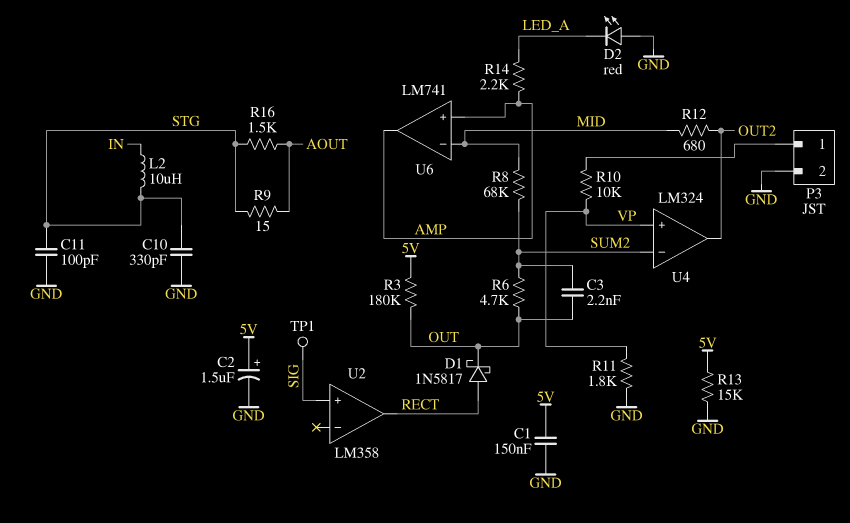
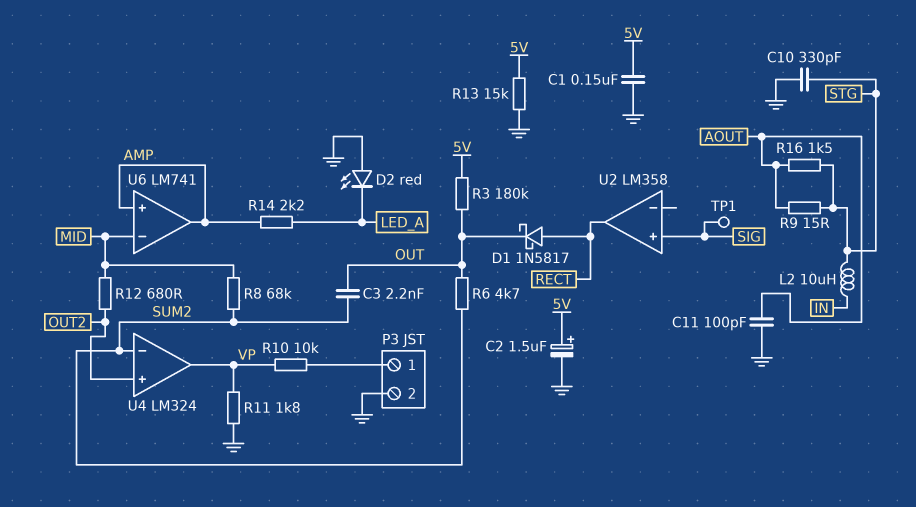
C11: 100pF (GND, STG) -> 100pF (AOUT, GND)
U4 pin in+: VP -> OUT2
U4 pin out: OUT2 -> VP

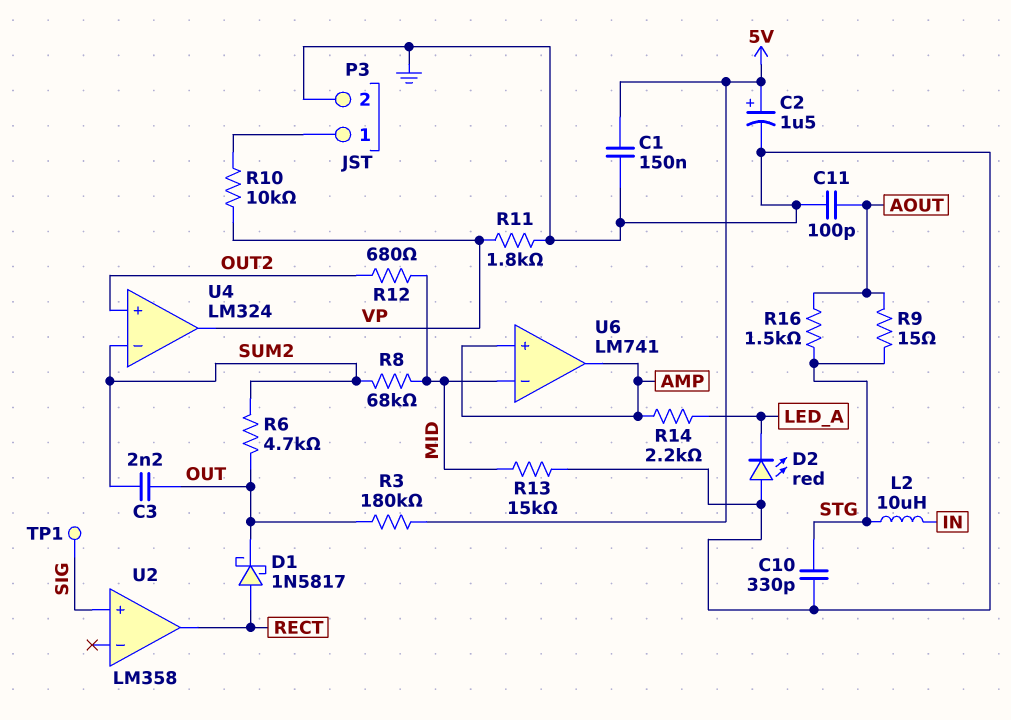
R13: 15k (5V, GND) -> 15k (GND, MID)

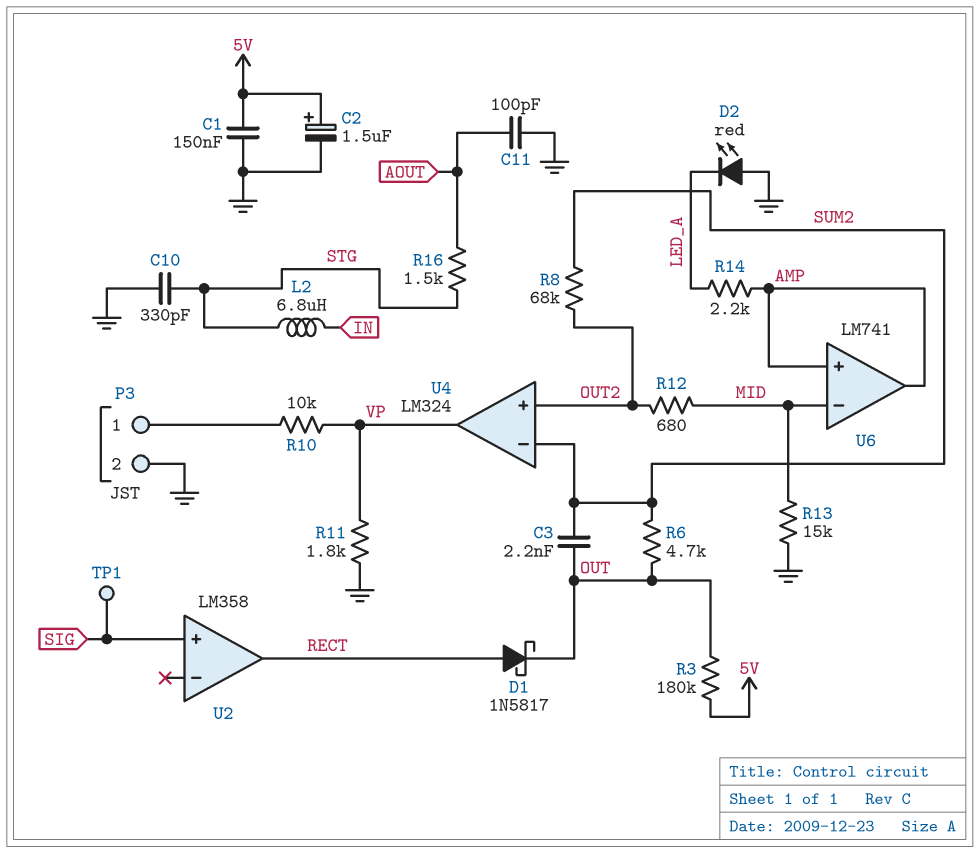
L2: 10uH (IN, STG) -> 6.8uH (IN, STG)
R8: 68k (MID, SUM2) -> 68k (OUT2, SUM2)
R9: 15 (AOUT, STG) -> none

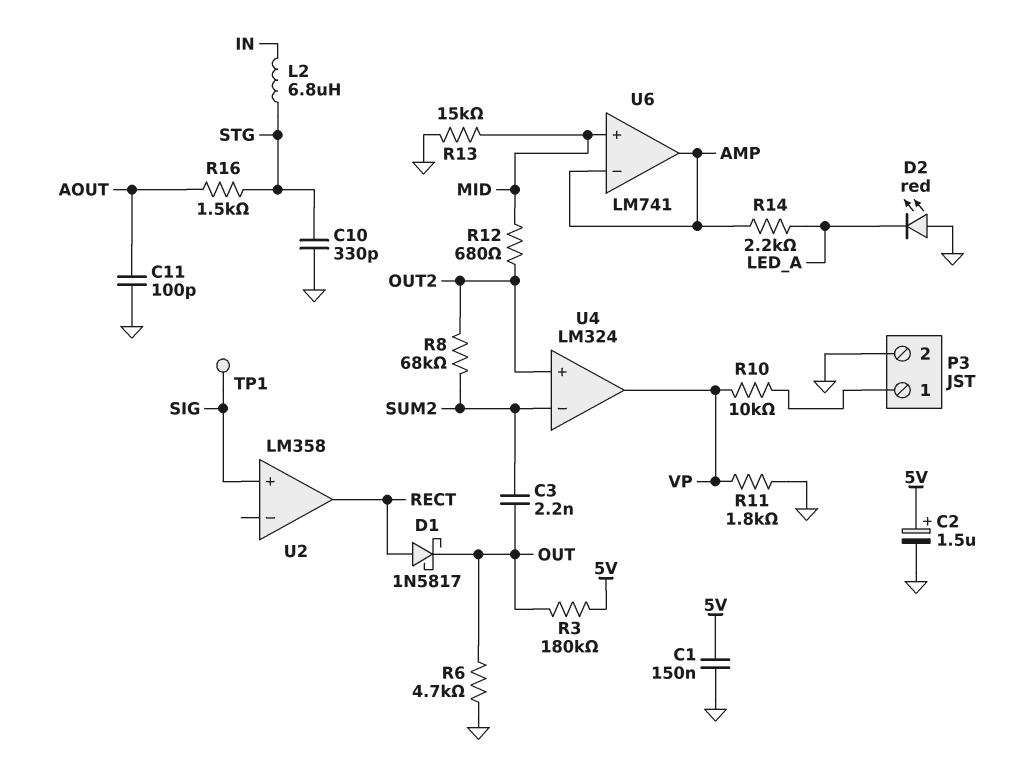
R6: 4.7k (OUT, SUM2) -> 4.7k (GND, OUT)
U6 pin in+: AMP -> MID
U6 pin in-: MID -> AMP

